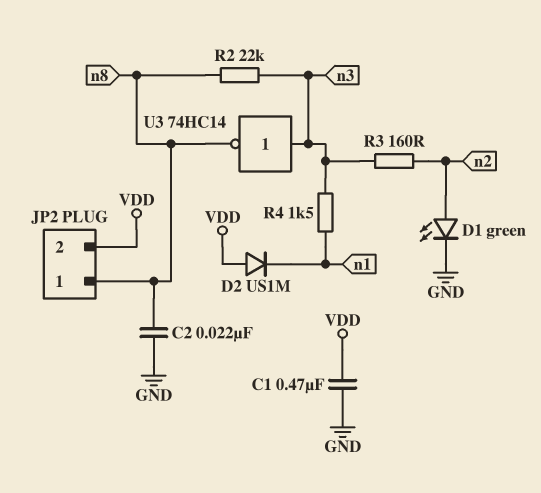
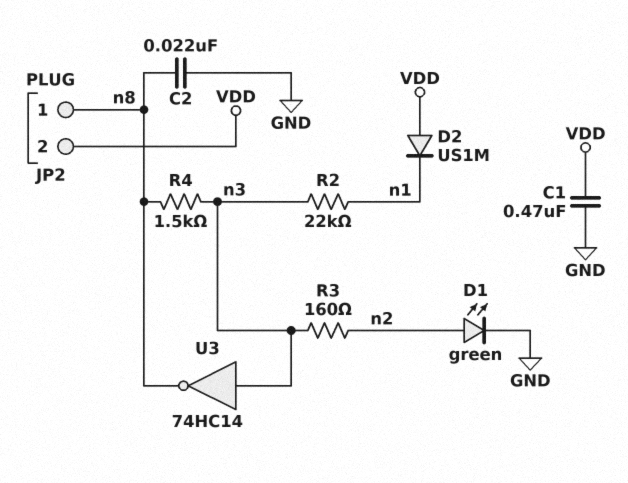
R2: 22k (n3, n8) -> 22k (n1, n3)
R4: 1.5k (n1, n3) -> 1.5k (n3, n8)

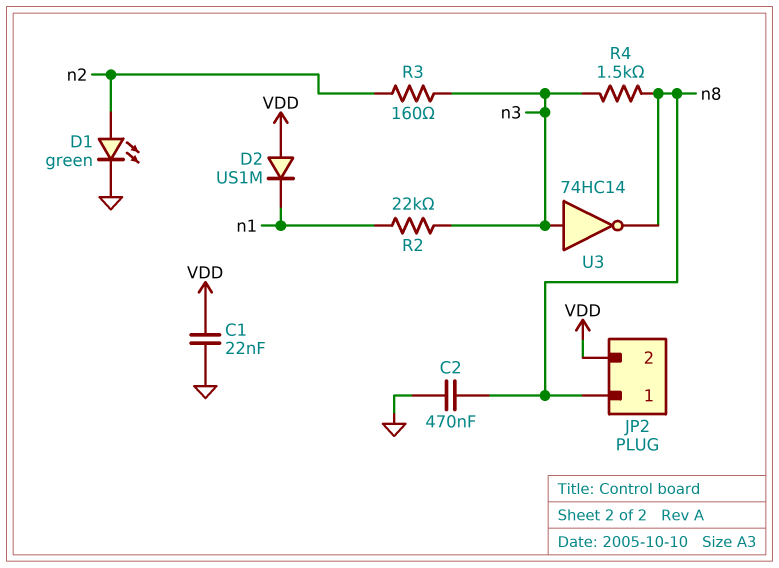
C1: 470nF (GND, VDD) -> 22nF (GND, VDD)
C2: 22nF (GND, n8) -> 470nF (GND, n8)

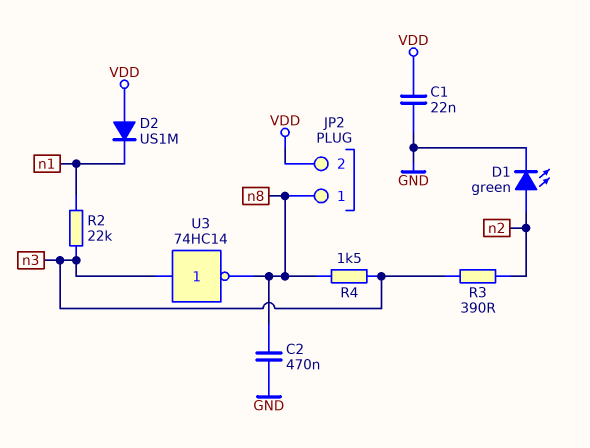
R3: 160 (n2, n3) -> 390 (n2, n3)

